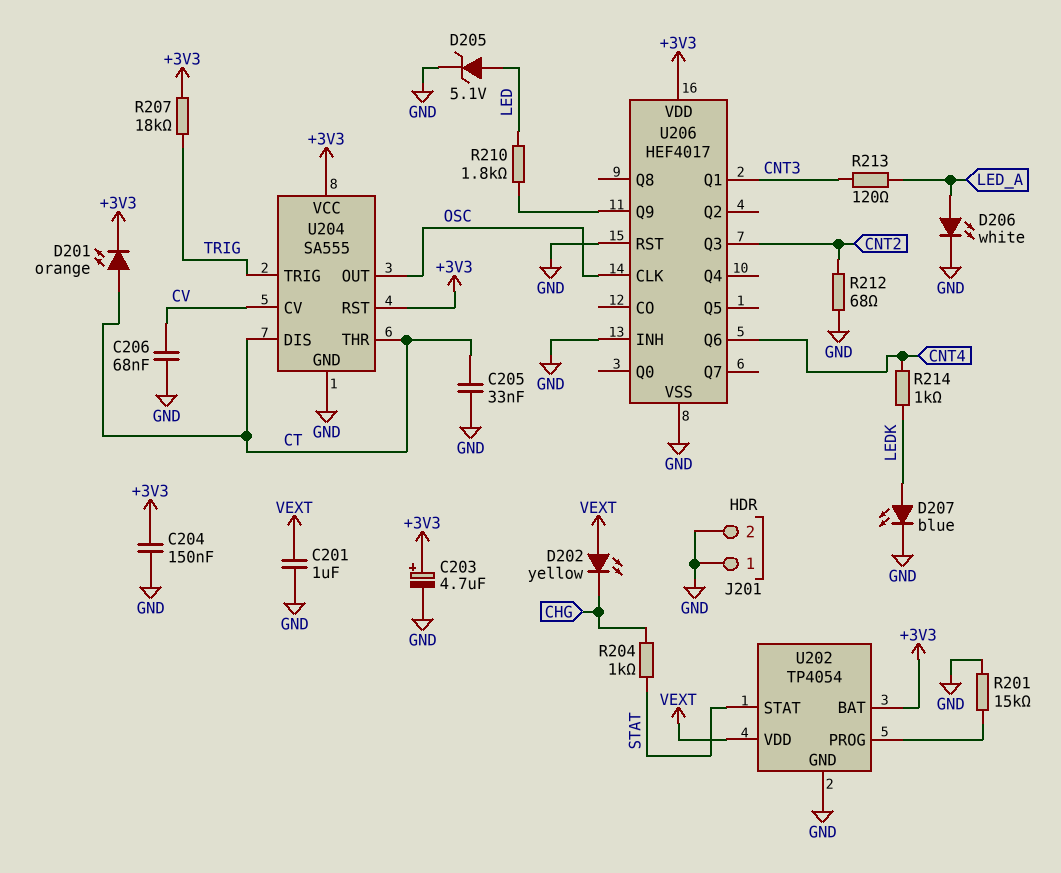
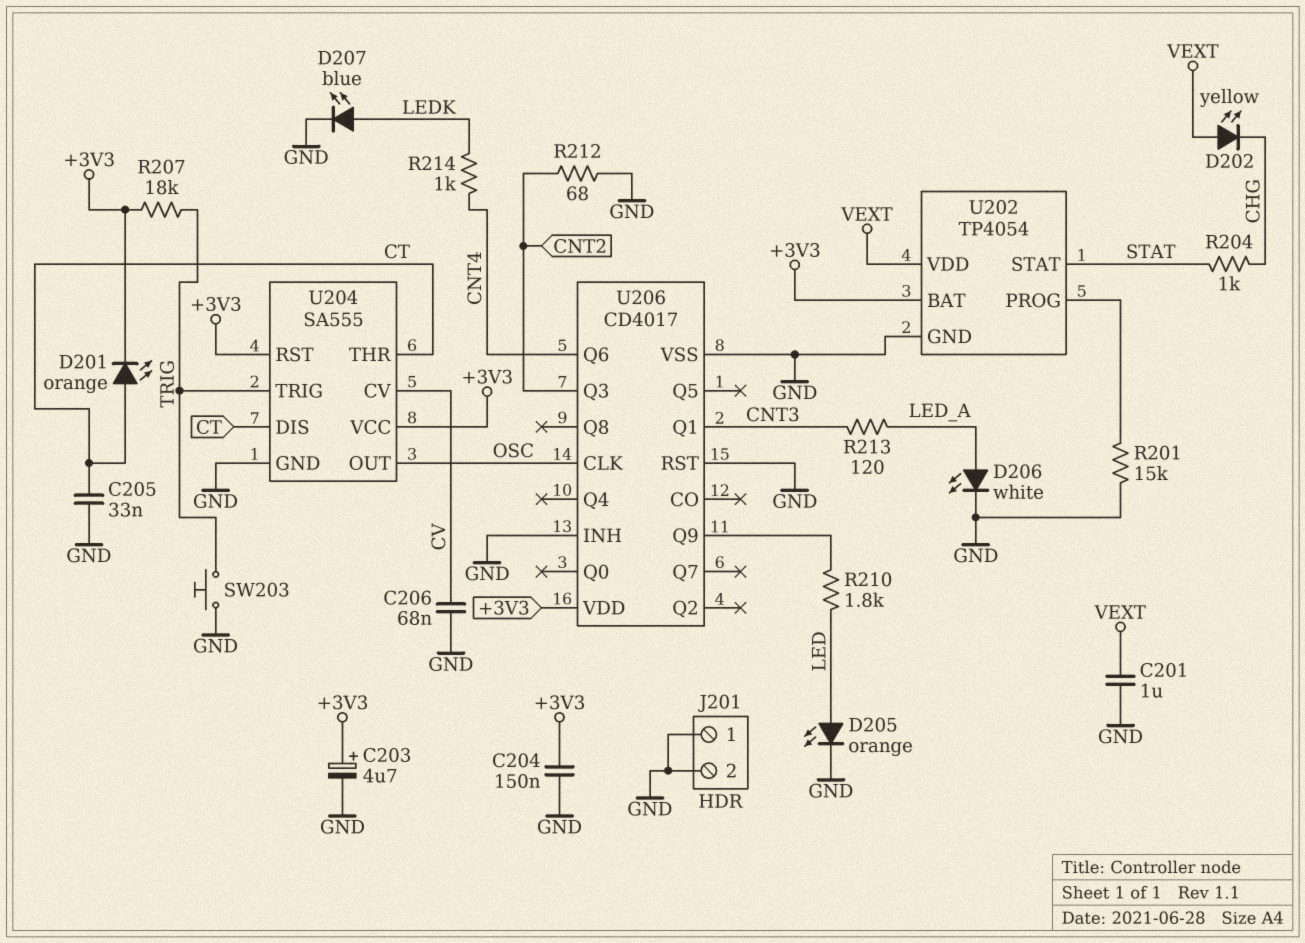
D205: zener 5.1V (A LED, K GND) -> LED orange (A LED, K GND)
SW203: none -> button (GND, TRIG)
U206: HEF4017 -> CD4017

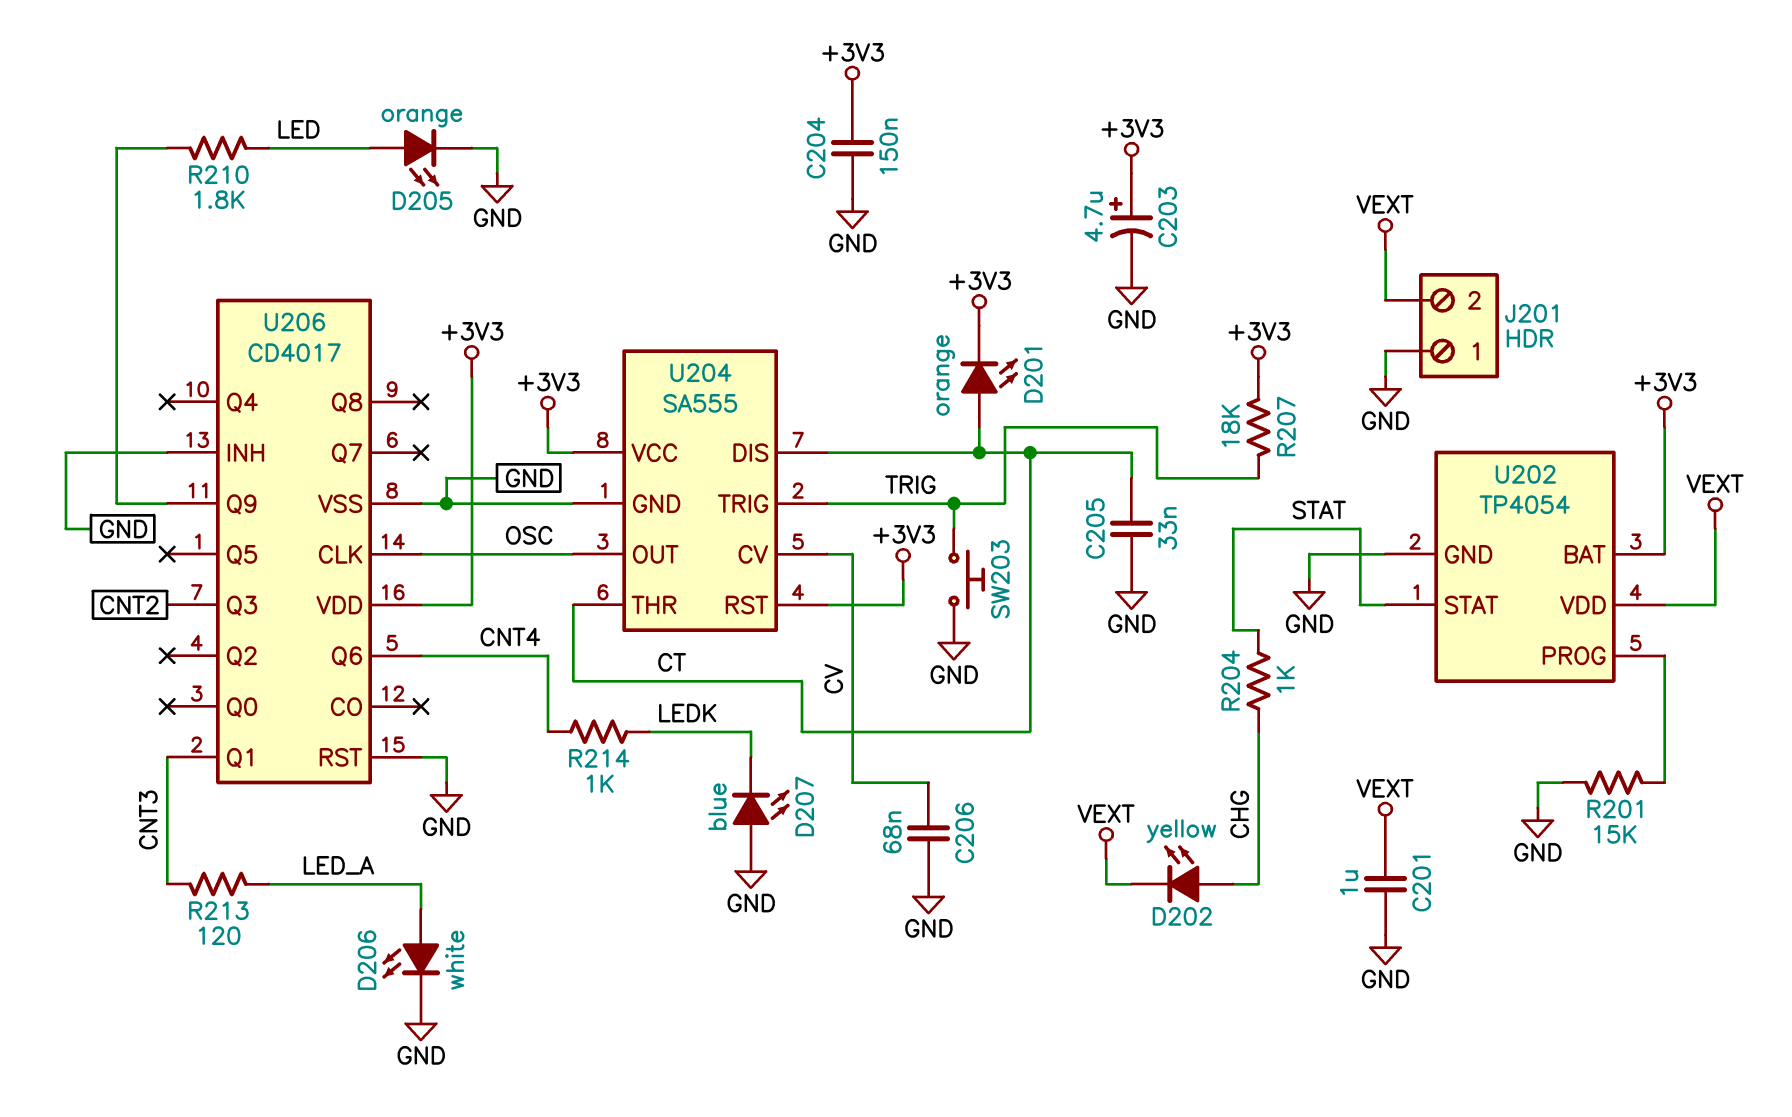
D202: LED yellow (A VEXT, K CHG) -> LED yellow (A CHG, K VEXT)
D207: LED blue (A LEDK, K GND) -> LED blue (A GND, K LEDK)
J201 pin 2: GND -> VEXT
R212: 68 (CNT2, GND) -> none

